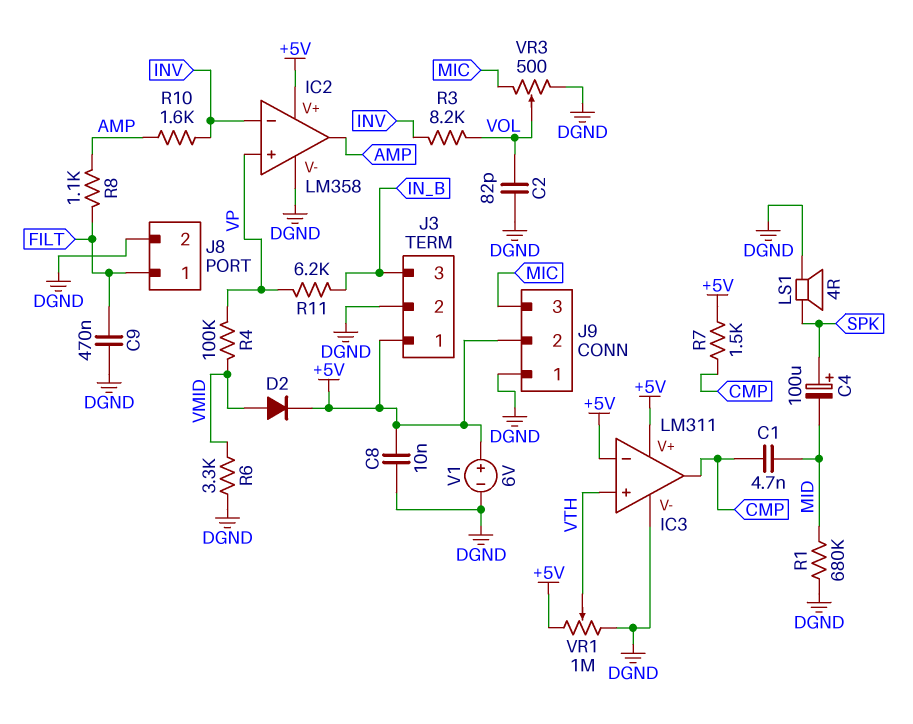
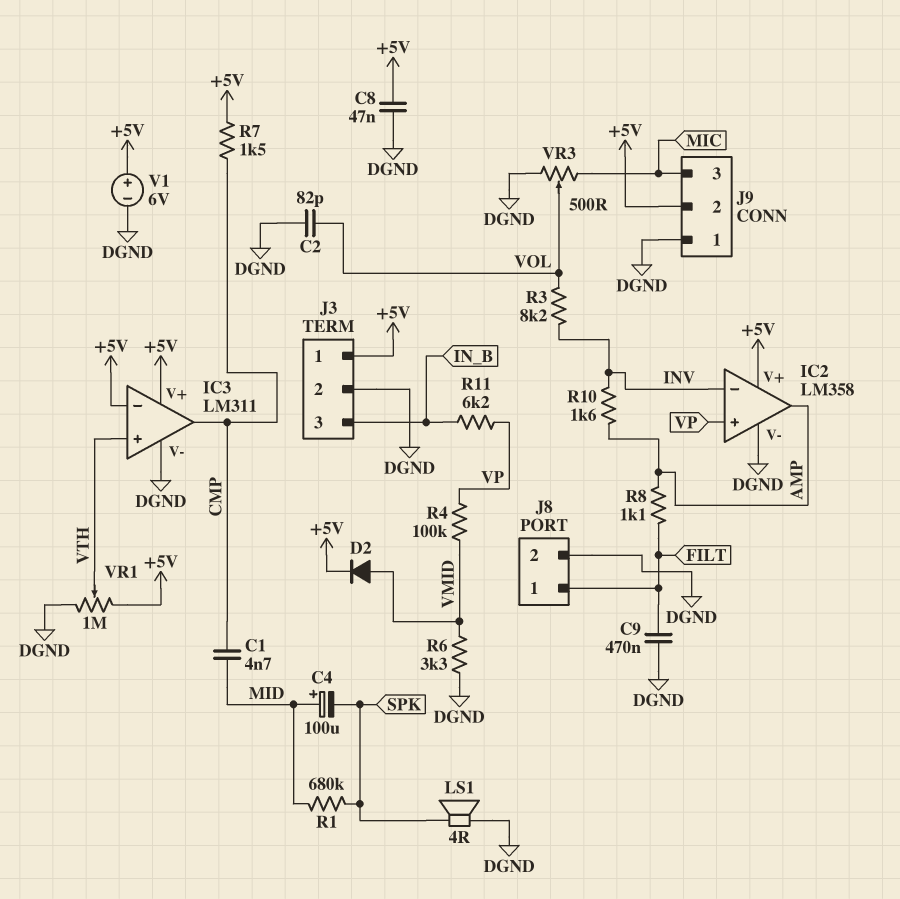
C4: 100uF (plus SPK, minus MID) -> 100uF (plus MID, minus SPK)
C8: 10nF (+5V, DGND) -> 47nF (+5V, DGND)
R1: 680k (DGND, MID) -> 680k (MID, SPK)

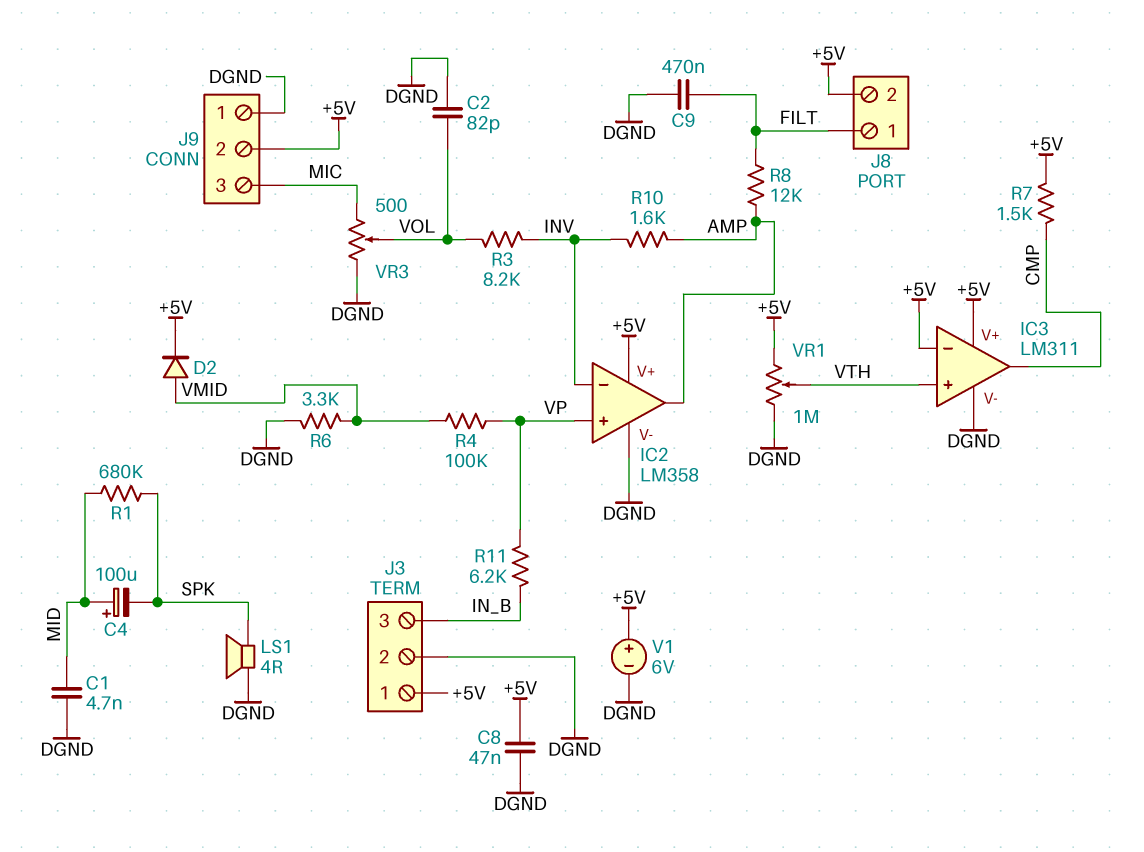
C1: 4.7nF (CMP, MID) -> 4.7nF (DGND, MID)
J8 pin 2: DGND -> +5V
R8: 1.1k (AMP, FILT) -> 12k (AMP, FILT)

